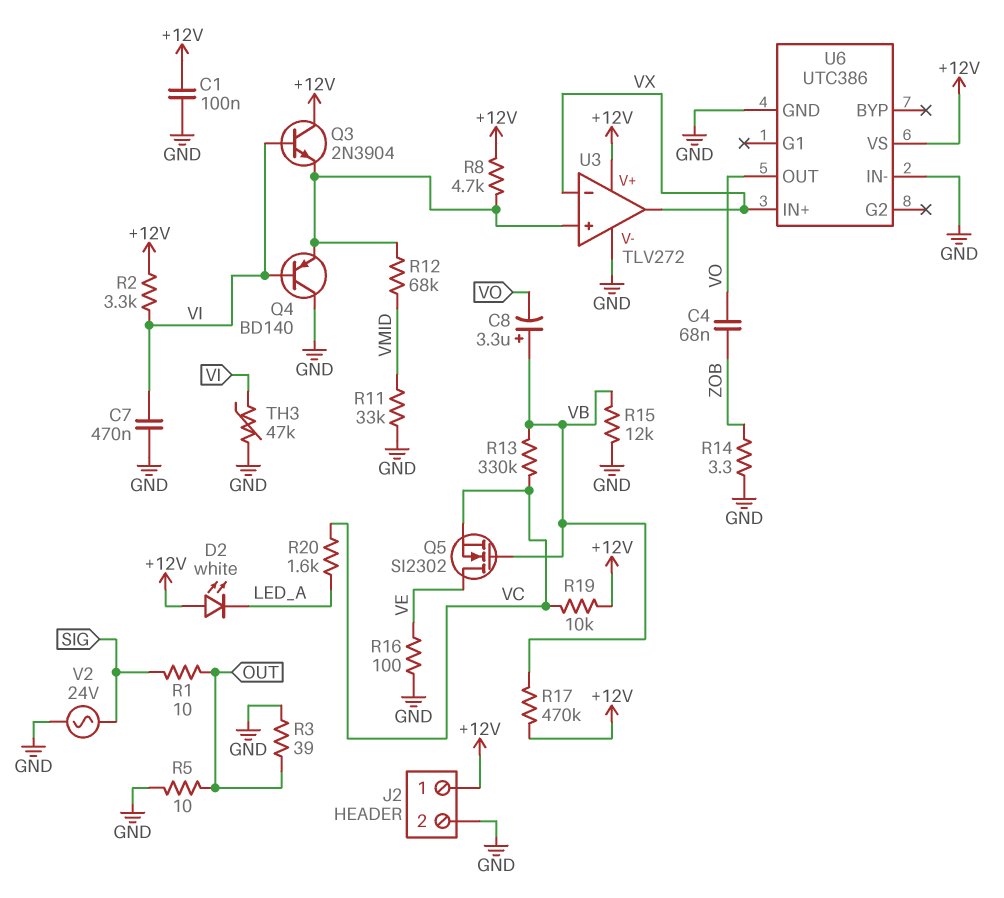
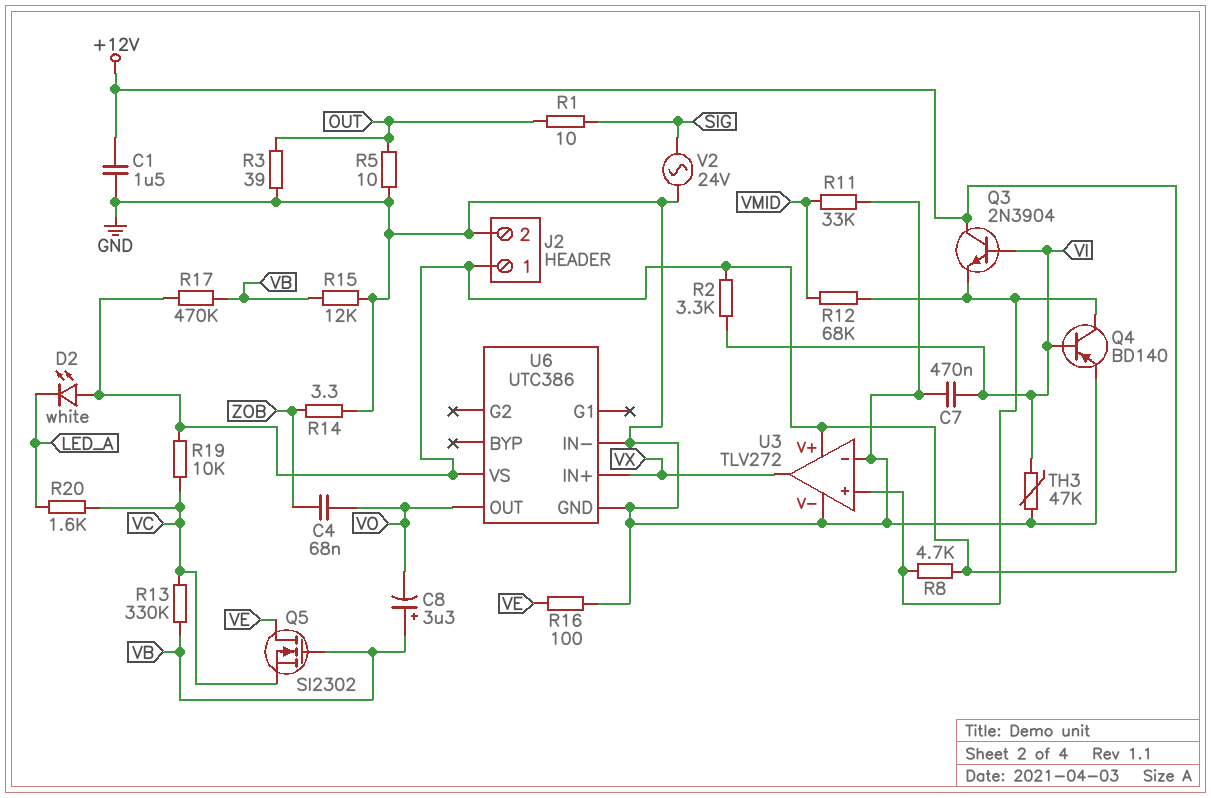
C1: 100nF (+12V, GND) -> 1.5uF (+12V, GND)
Q4: PNP BD140 (B VI, C GND, E U3/in+) -> PNP BD140 (B VI, C U3/in+, E GND)
U3 pin in-: VX -> GND

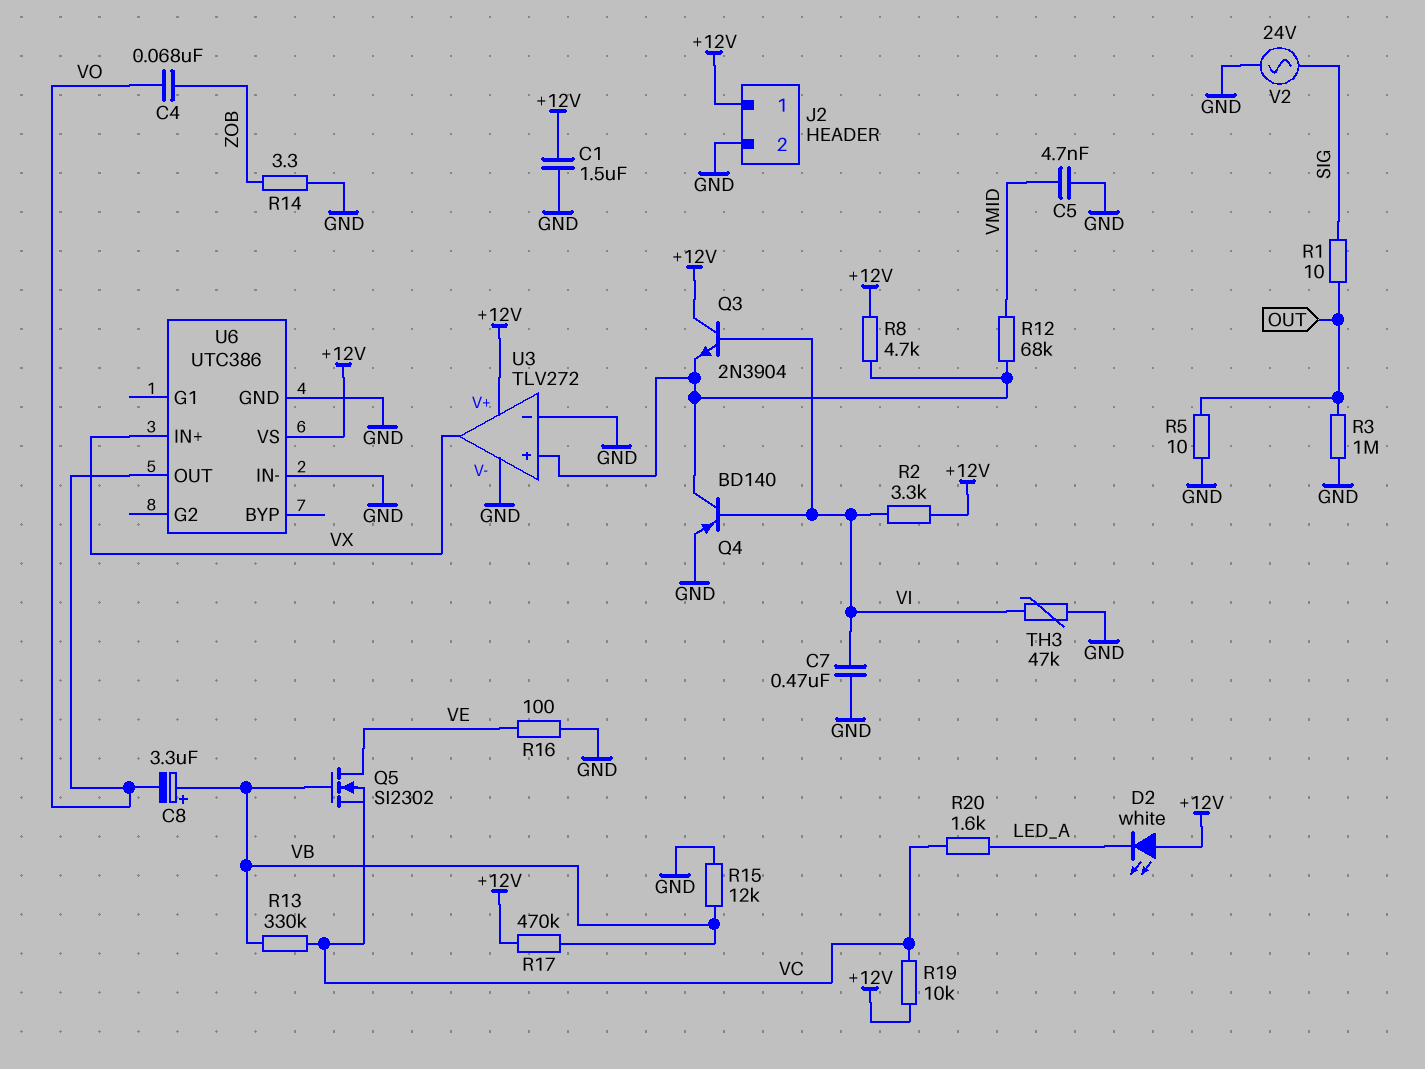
C5: none -> 4.7nF (GND, VMID)
R3: 39 (GND, OUT) -> 1M (GND, OUT)
R11: 33k (GND, VMID) -> none

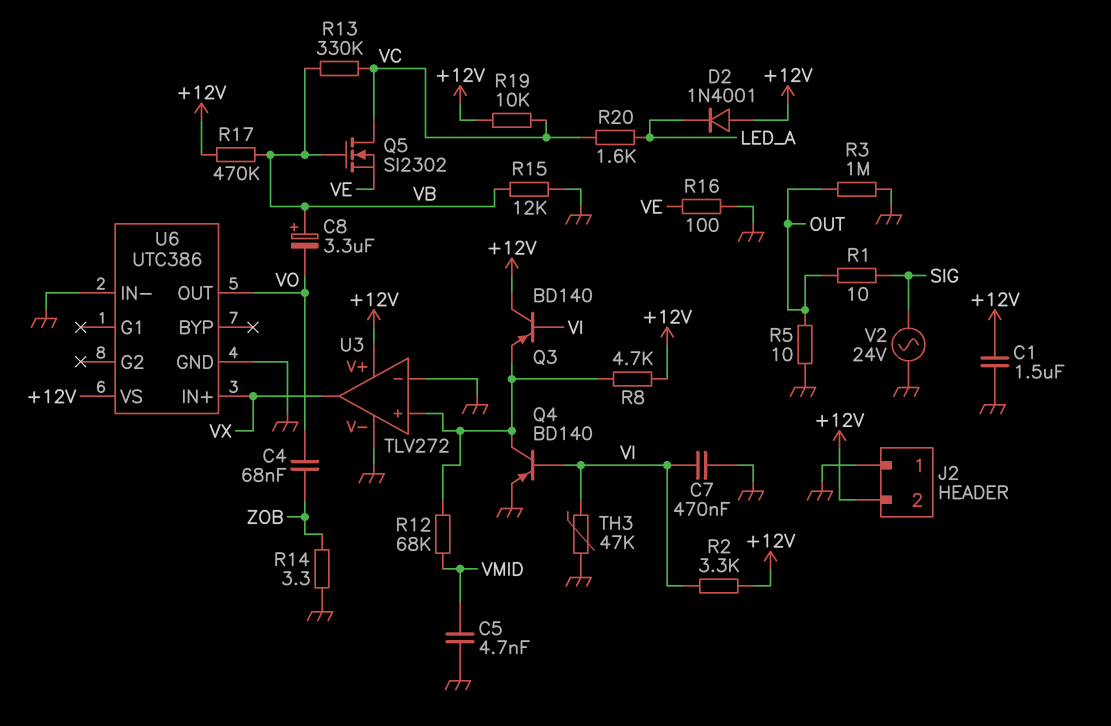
D2: LED white (A +12V, K LED_A) -> diode 1N4001 (A +12V, K LED_A)
J2 pin 1: +12V -> GND
J2 pin 2: GND -> +12V
Q3: NPN 2N3904 (B VI, C +12V, E U3/in+) -> PNP BD140 (B VI, C +12V, E U3/in+)
Q5: NMOS SI2302 (G VB, D VE, S VC) -> NMOS SI2302 (G VB, D VC, S VE)

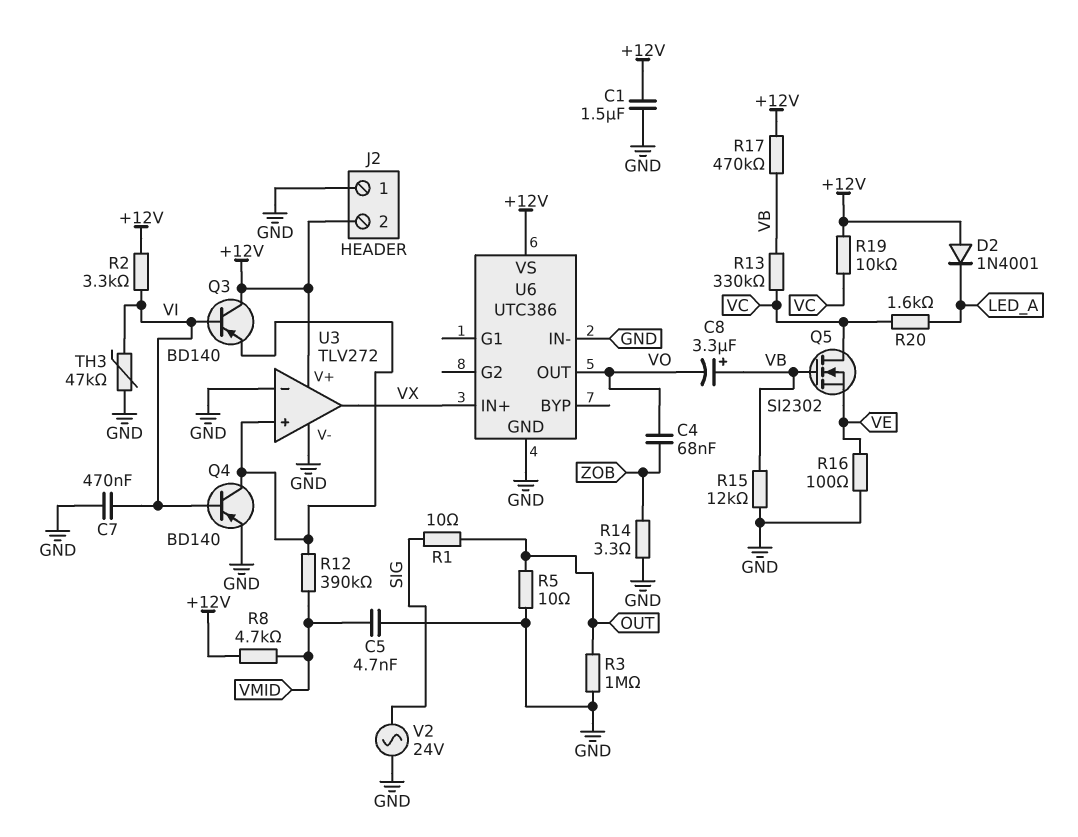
R8: 4.7k (+12V, U3/in+) -> 4.7k (+12V, VMID)
R12: 68k (U3/in+, VMID) -> 390k (U3/in+, VMID)

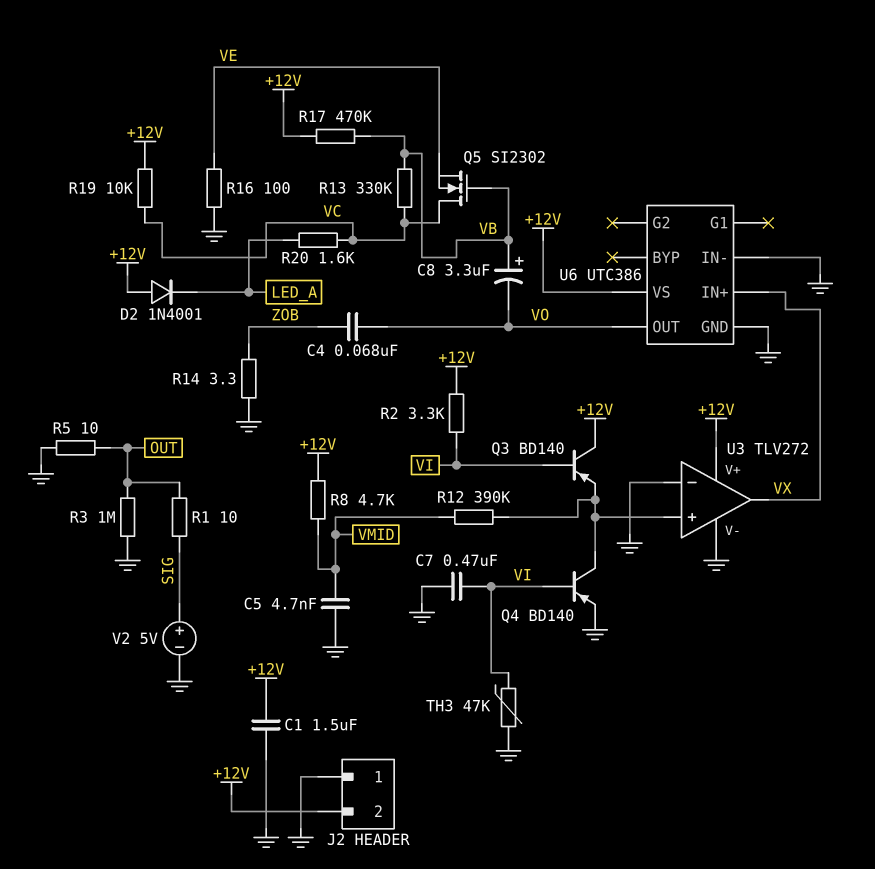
R15: 12k (GND, VB) -> none
V2: AC 24V (GND, SIG) -> 5V (plus SIG, minus GND)

